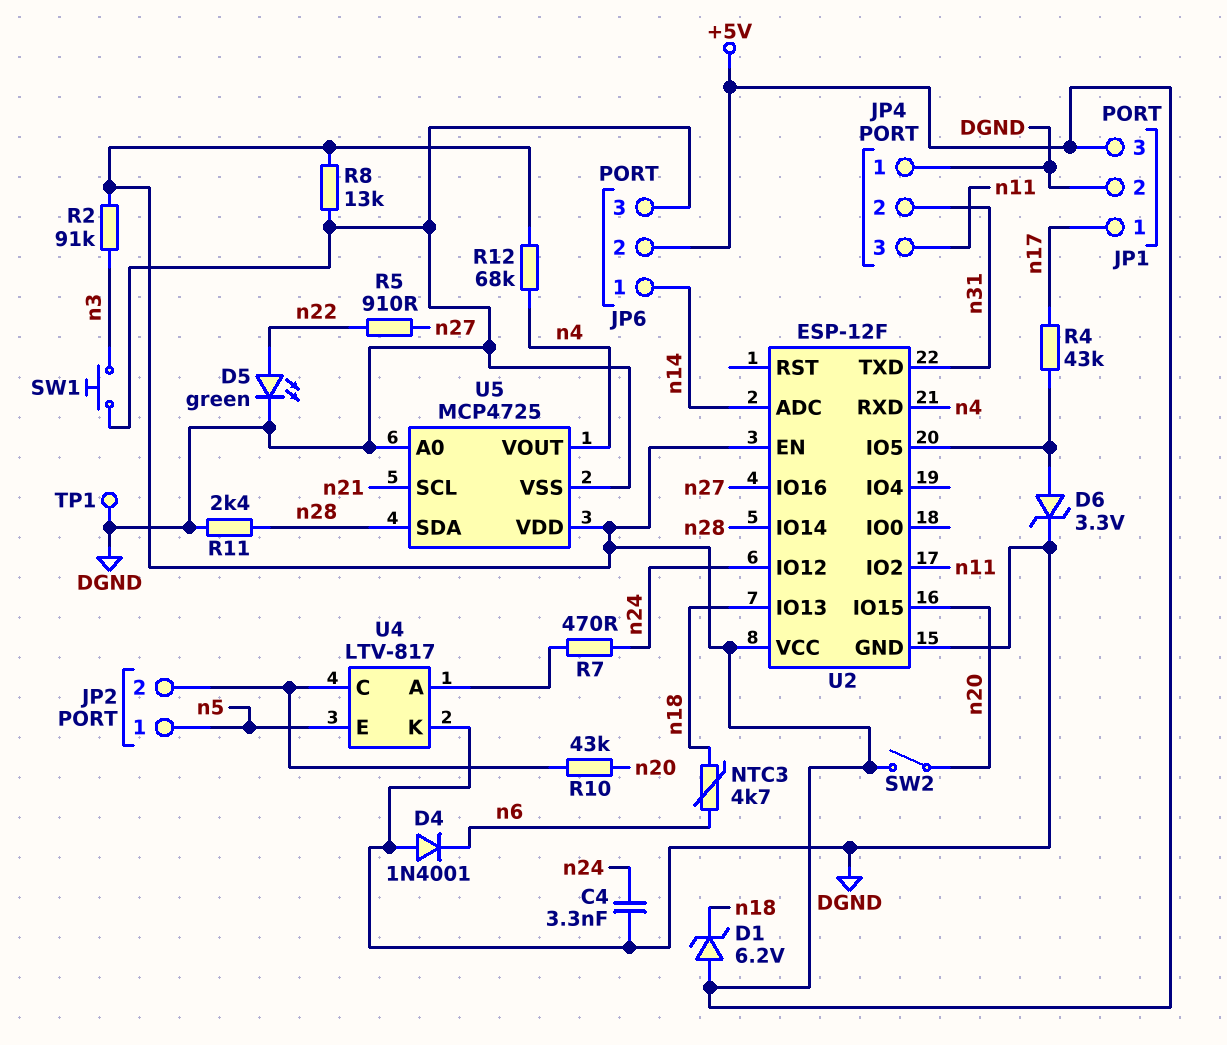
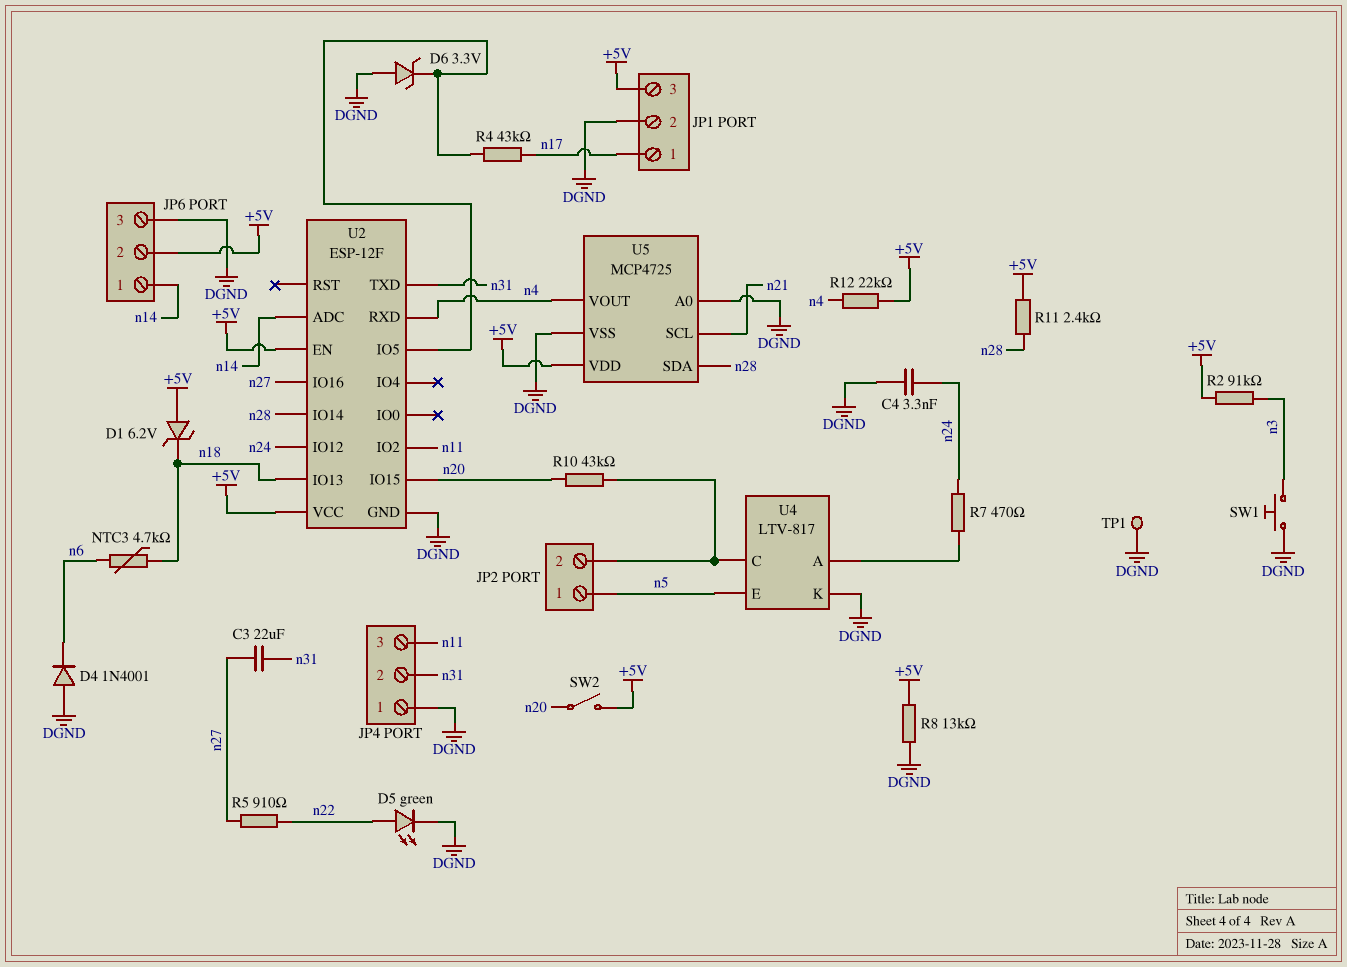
C3: none -> 22uF (n27, n31)
D6: zener 3.3V (A U2/IO5, K DGND) -> zener 3.3V (A DGND, K U2/IO5)
R11: 2.4k (DGND, n28) -> 2.4k (+5V, n28)
R12: 68k (+5V, n4) -> 22k (+5V, n4)

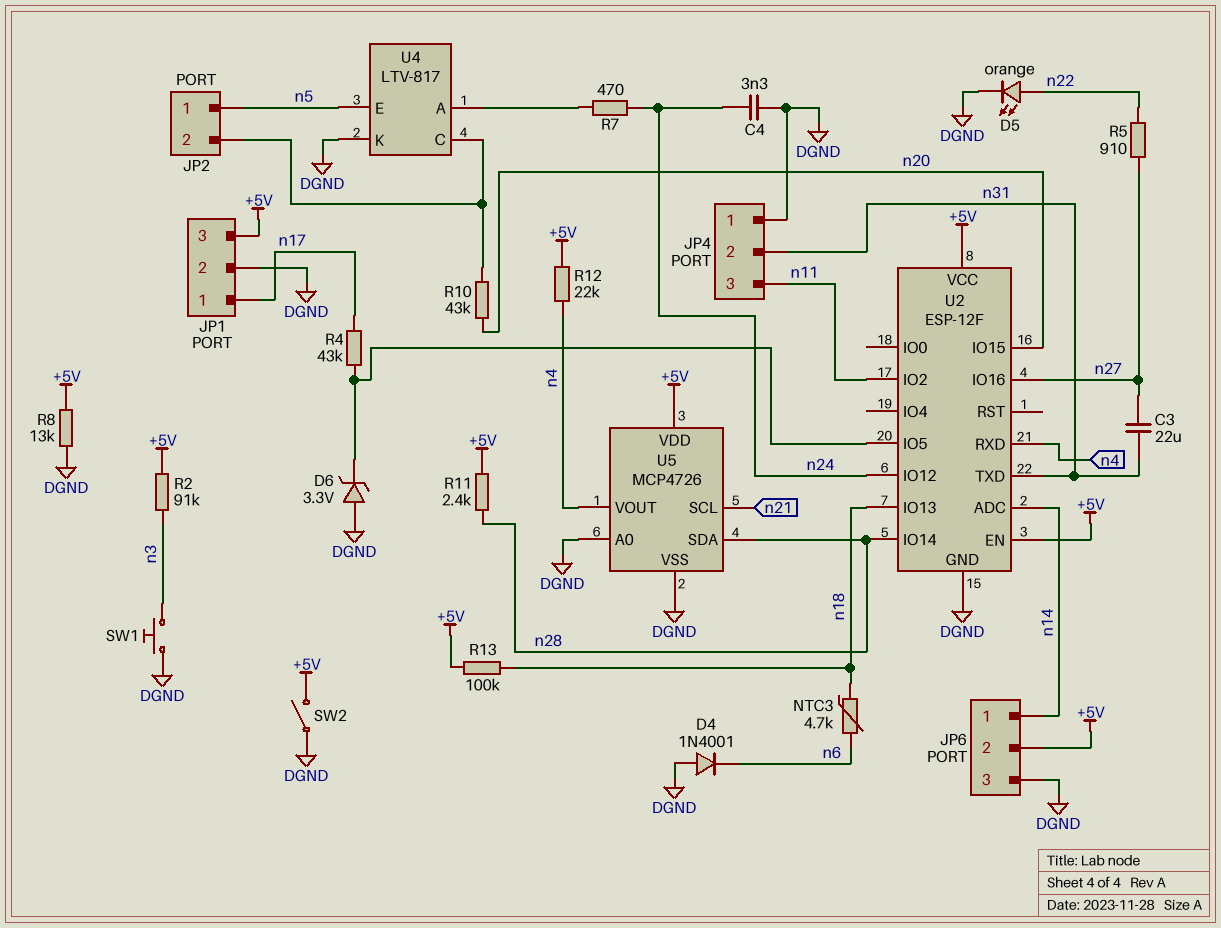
D1: zener 6.2V (A +5V, K n18) -> none
D5: LED green (A n22, K DGND) -> LED orange (A n22, K DGND)
R13: none -> 100k (+5V, n18)
SW2: switch (+5V, n20) -> switch (+5V, DGND)
TP1: test point (DGND) -> none
U5: MCP4725 -> MCP4726

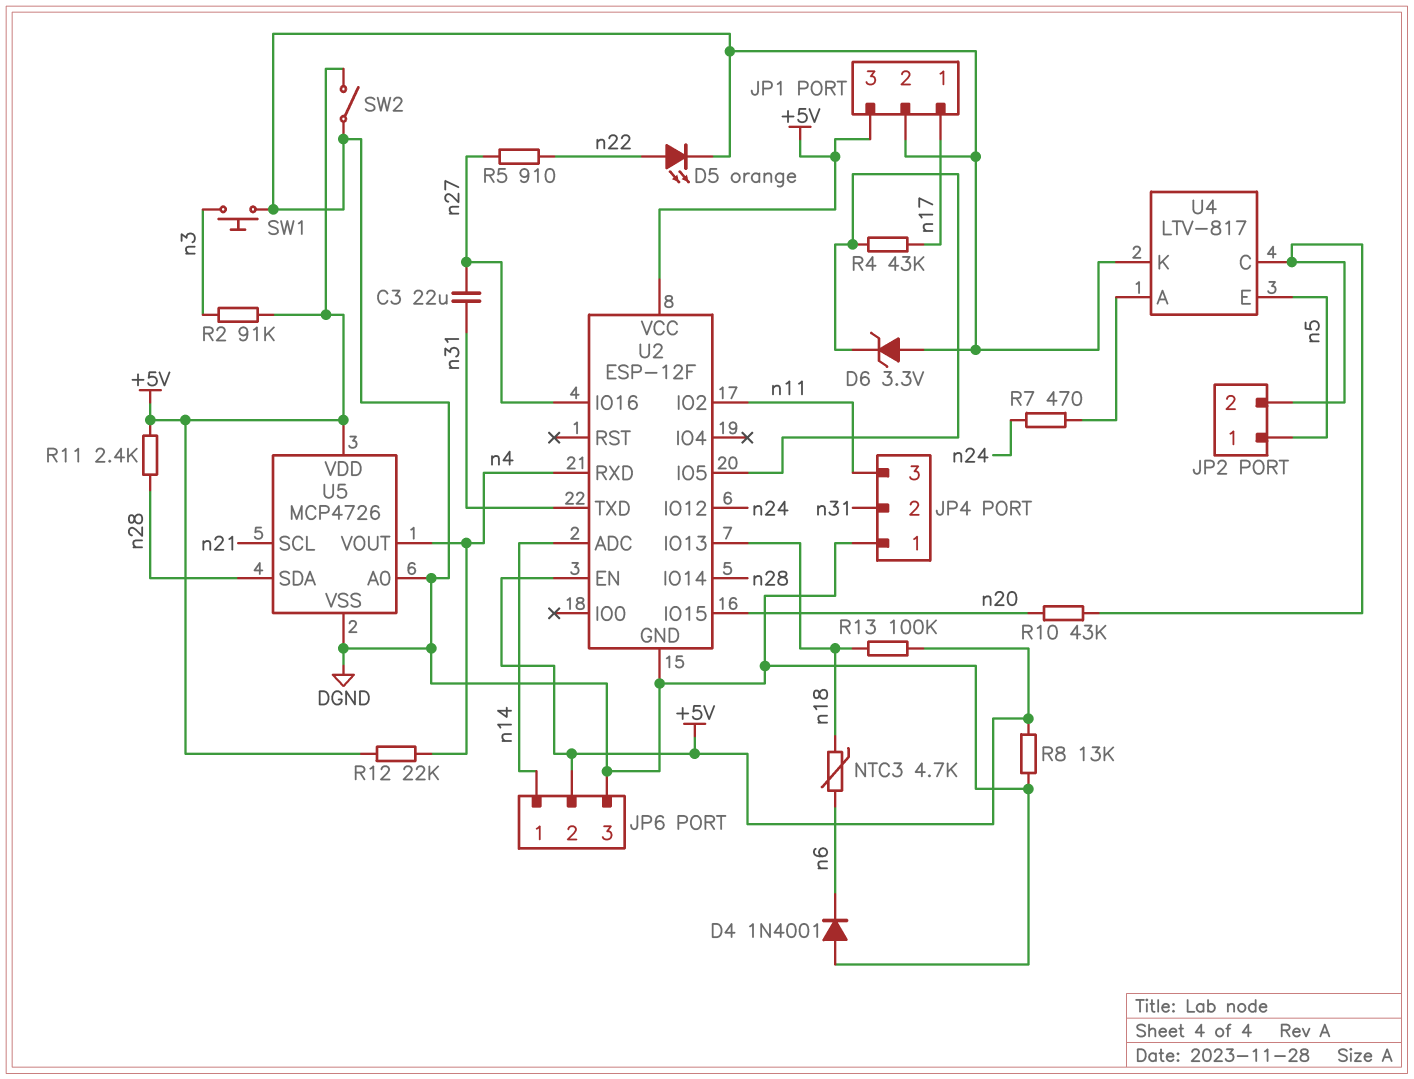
C4: 3.3nF (DGND, n24) -> none

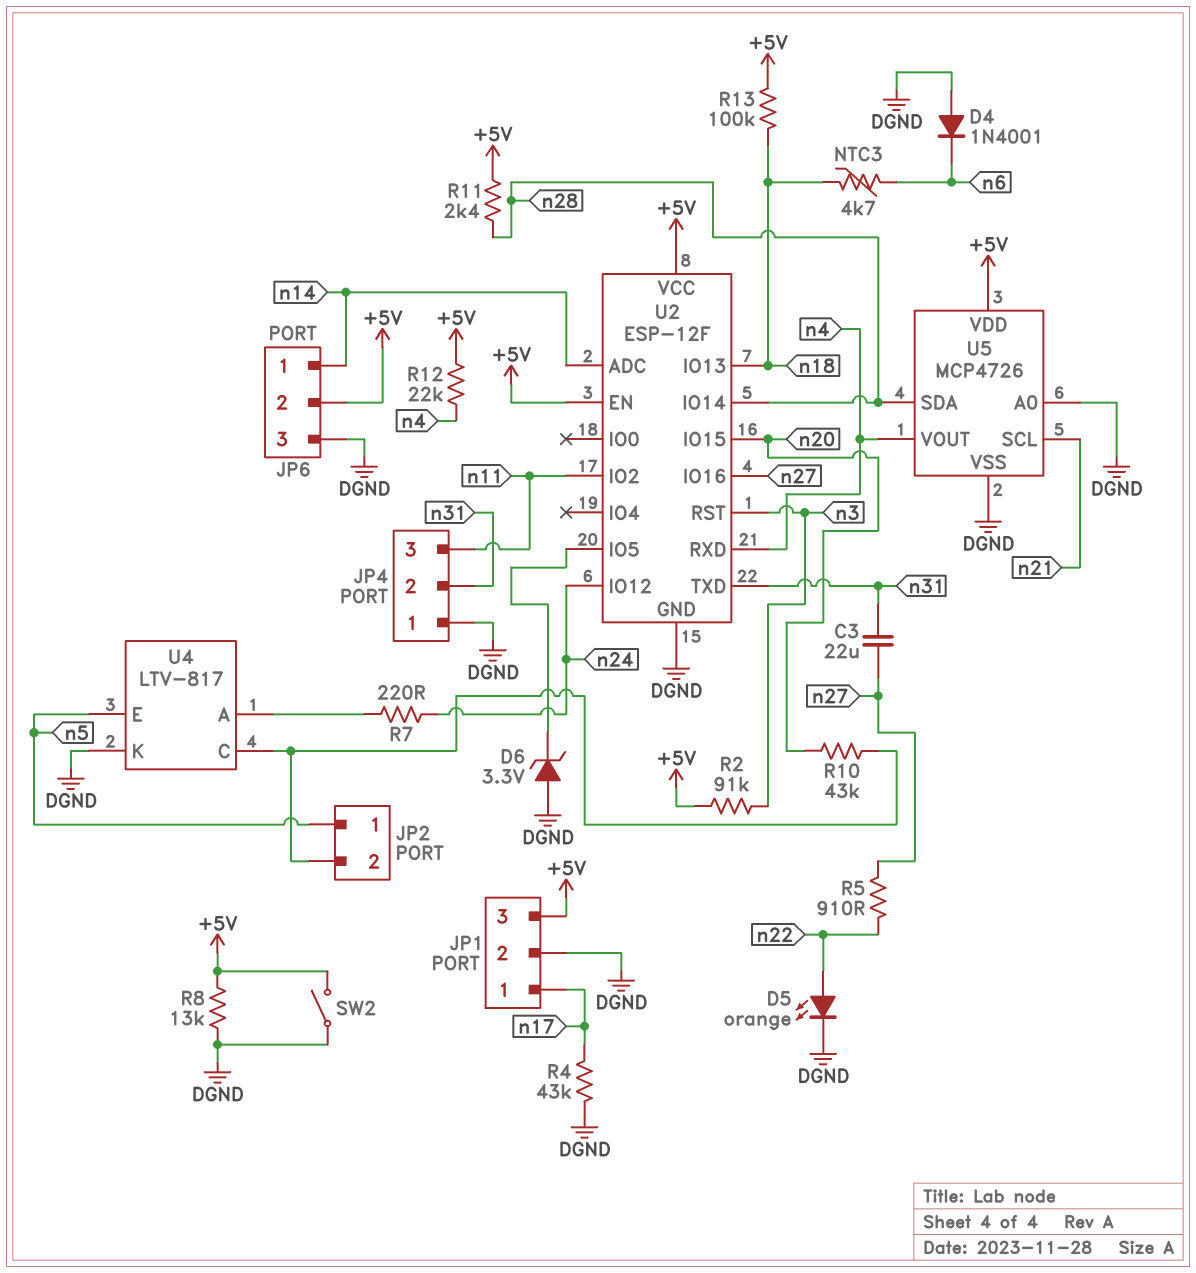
R4: 43k (U2/IO5, n17) -> 43k (DGND, n17)
R7: 470 (U4/A, n24) -> 220 (U4/A, n24)
SW1: button (DGND, n3) -> none
U2 pin RST: none -> n3

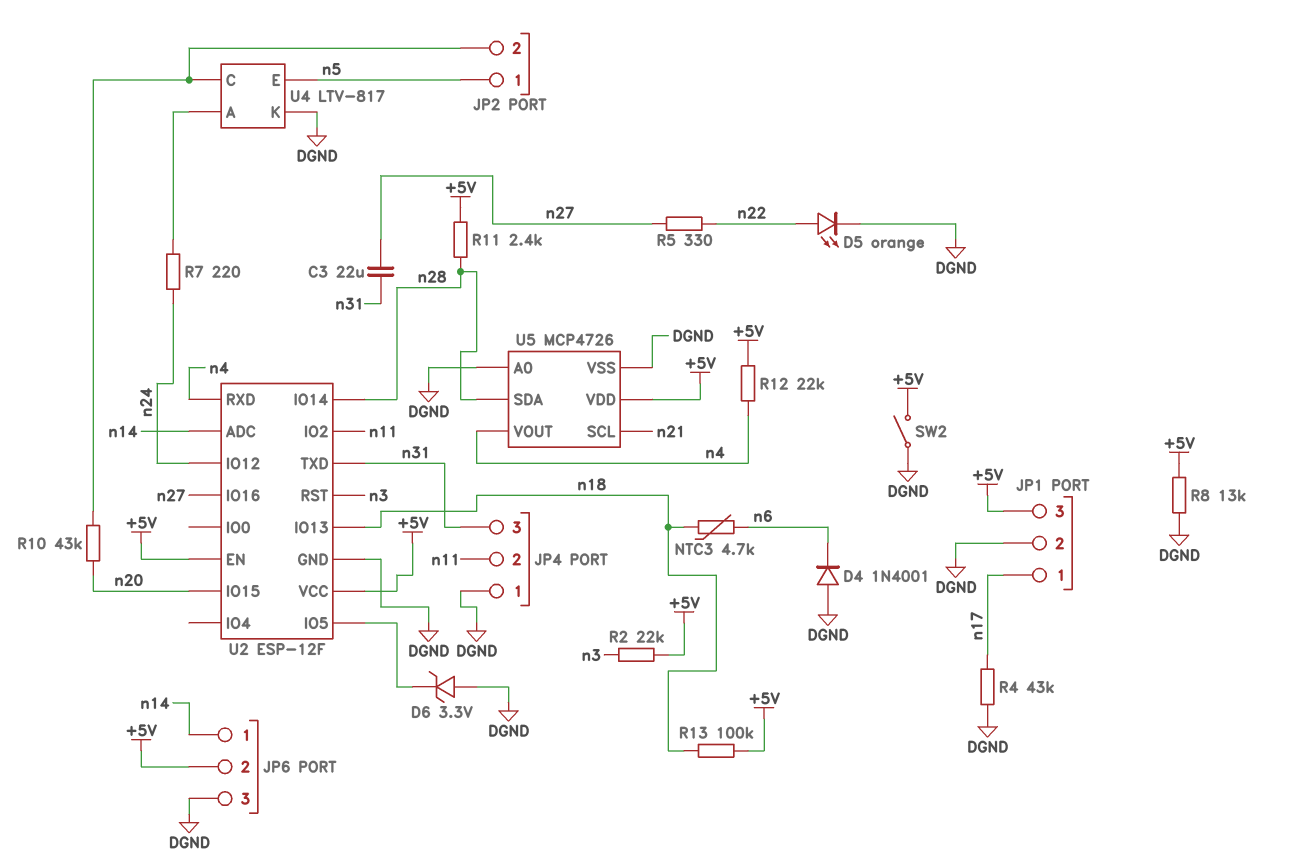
JP4 pin 2: n31 -> n11
JP4 pin 3: n11 -> n31
R2: 91k (+5V, n3) -> 22k (+5V, n3)
R5: 910 (n22, n27) -> 330 (n22, n27)

